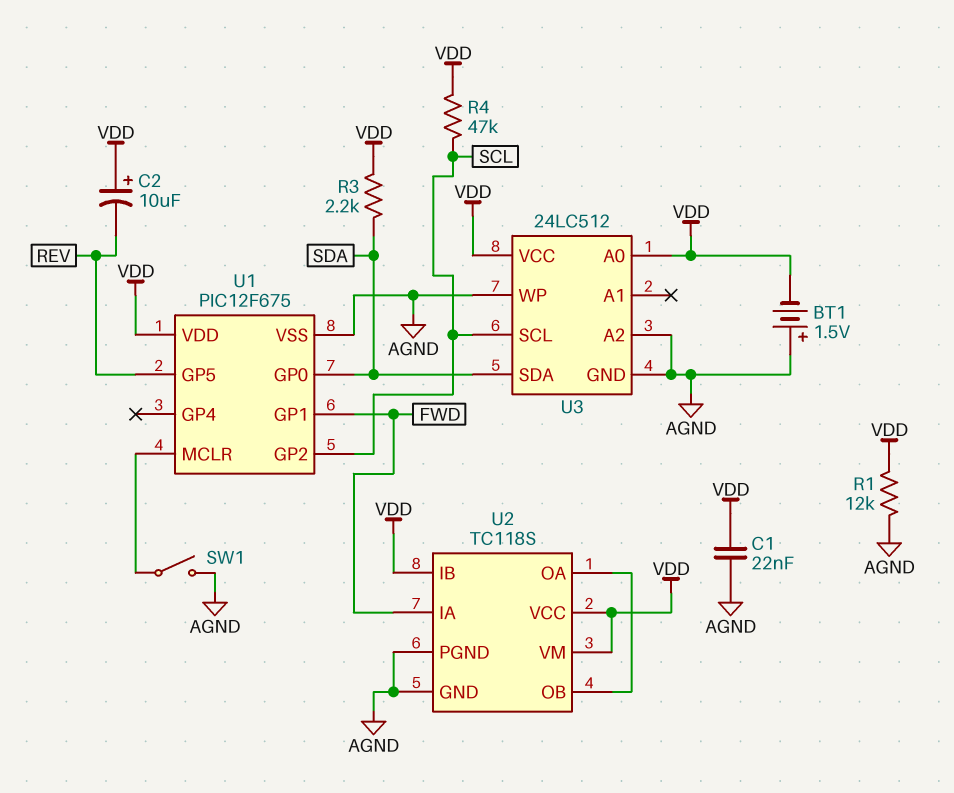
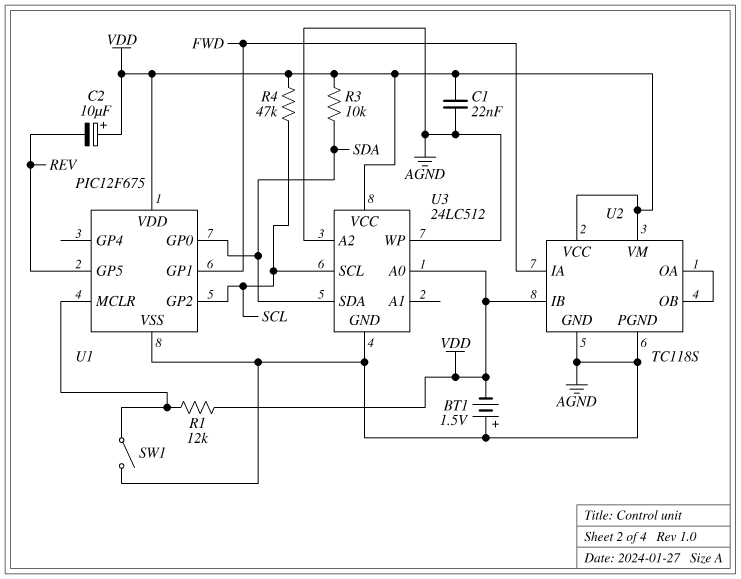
R1: 12k (AGND, VDD) -> 12k (U1/MCLR, VDD)
R3: 2.2k (SDA, VDD) -> 10k (SDA, VDD)

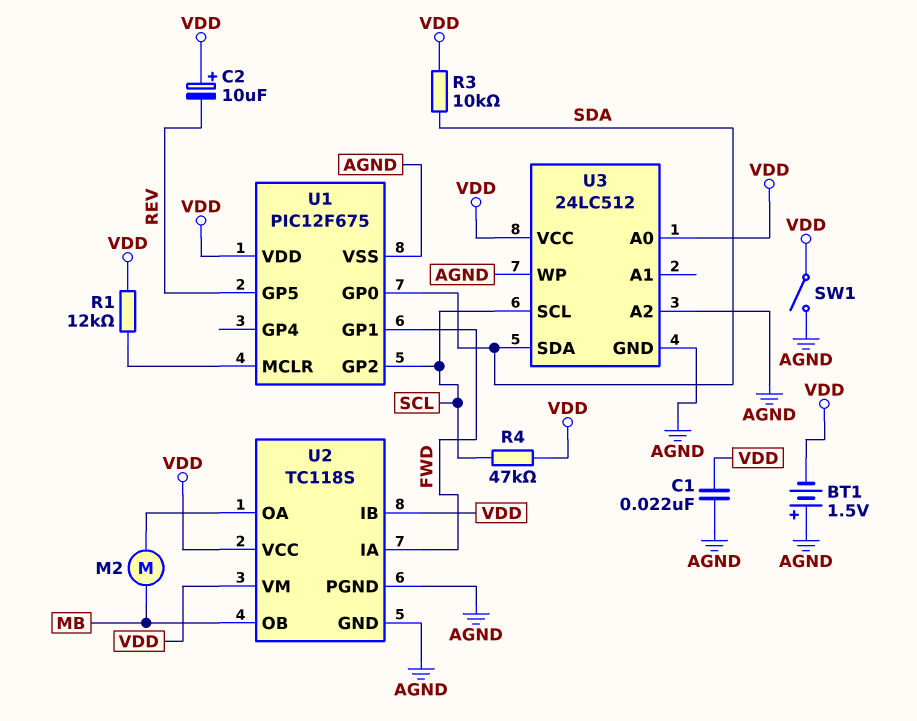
M2: none -> motor (MB, U2/OA)
SW1: switch (AGND, U1/MCLR) -> switch (AGND, VDD)
U2 pin OB: U2/OA -> MB

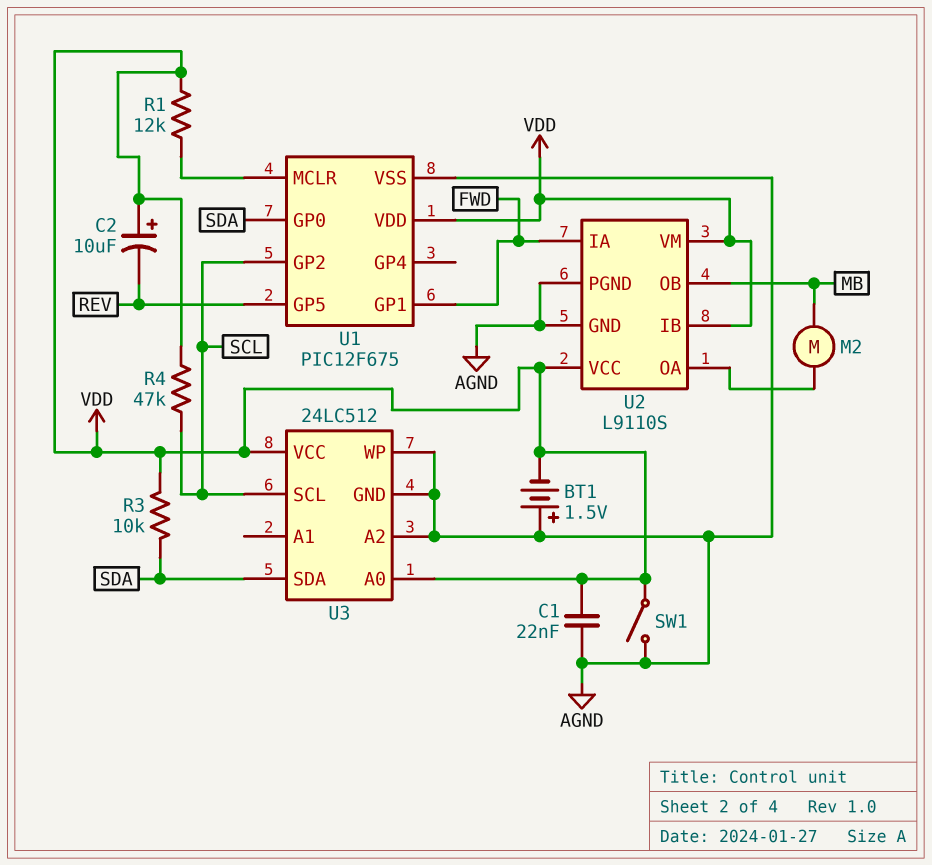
U2: TC118S -> L9110S

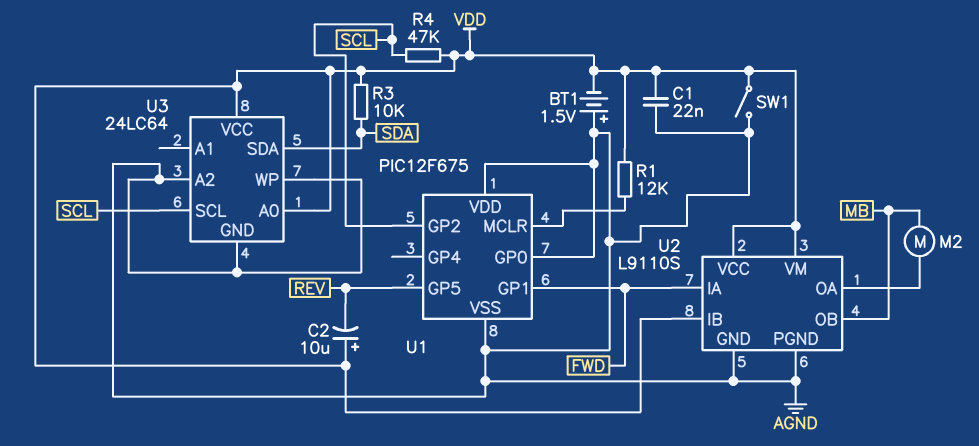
U1 pin GP0: SDA -> AGND
U1 pin VDD: VDD -> AGND
U3: 24LC512 -> 24LC64

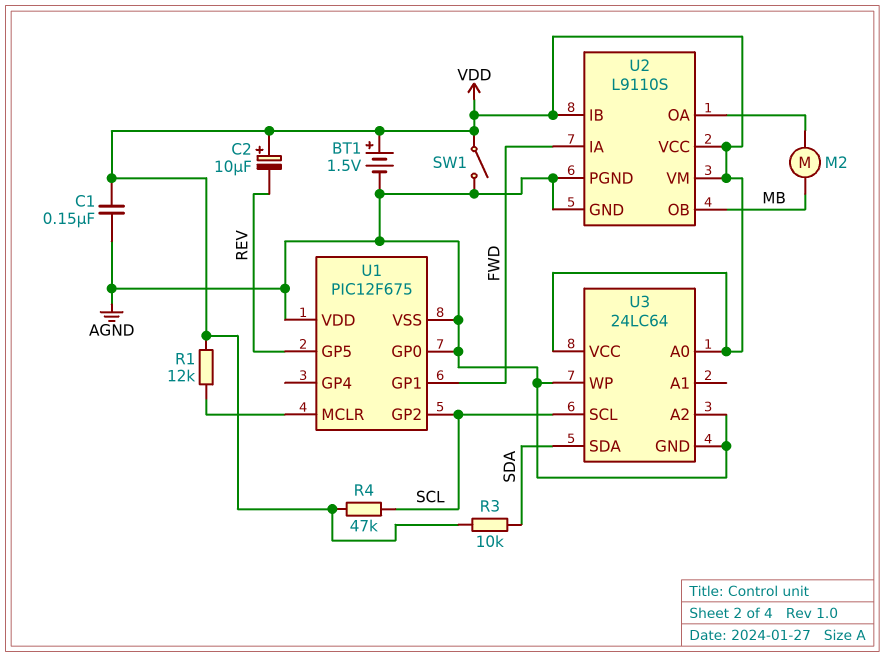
BT1: 1.5V (plus AGND, minus VDD) -> 1.5V (plus VDD, minus AGND)
C1: 22nF (AGND, VDD) -> 150nF (AGND, VDD)

